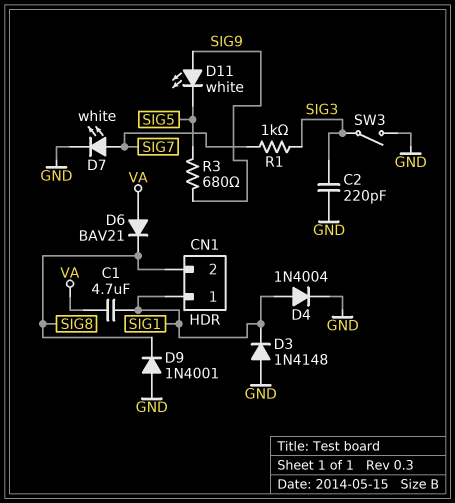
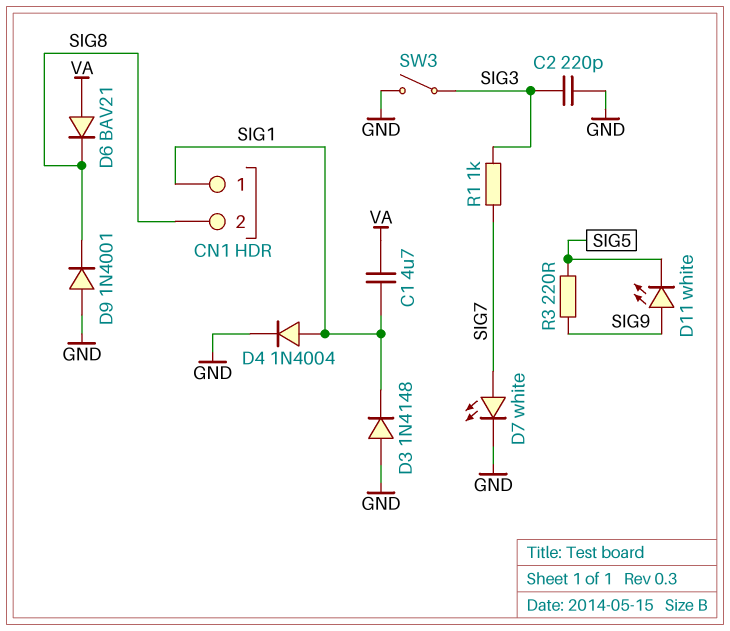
R3: 680 (SIG5, SIG9) -> 220 (SIG5, SIG9)

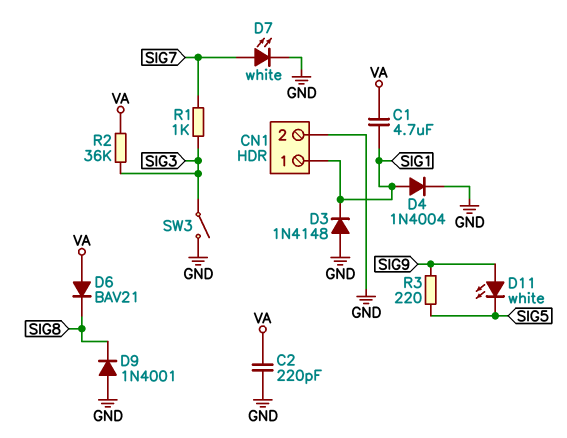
C2: 220pF (GND, SIG3) -> 220pF (GND, VA)
CN1 pin 2: SIG8 -> GND
R2: none -> 36k (SIG3, VA)

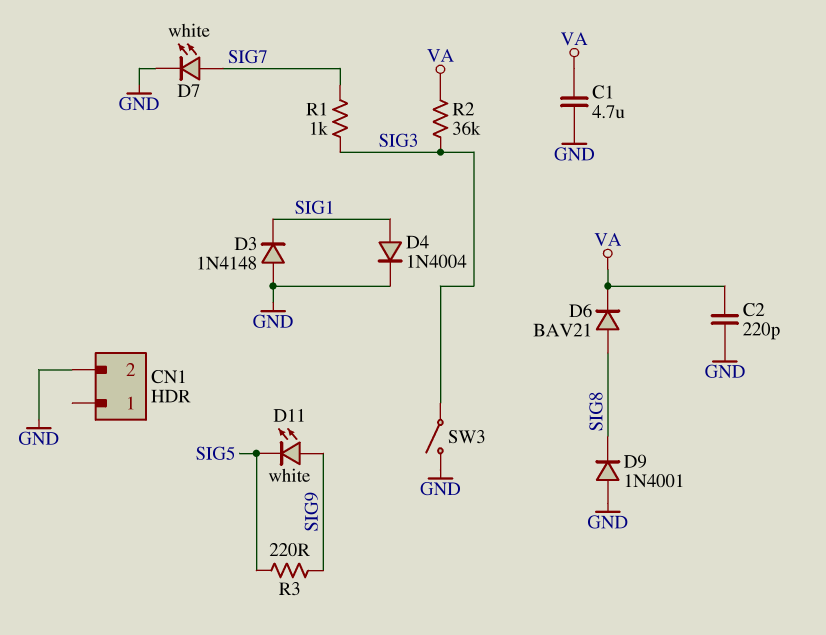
C1: 4.7uF (SIG1, VA) -> 4.7uF (GND, VA)
CN1 pin 1: SIG1 -> none
D6: diode BAV21 (A VA, K SIG8) -> diode BAV21 (A SIG8, K VA)

